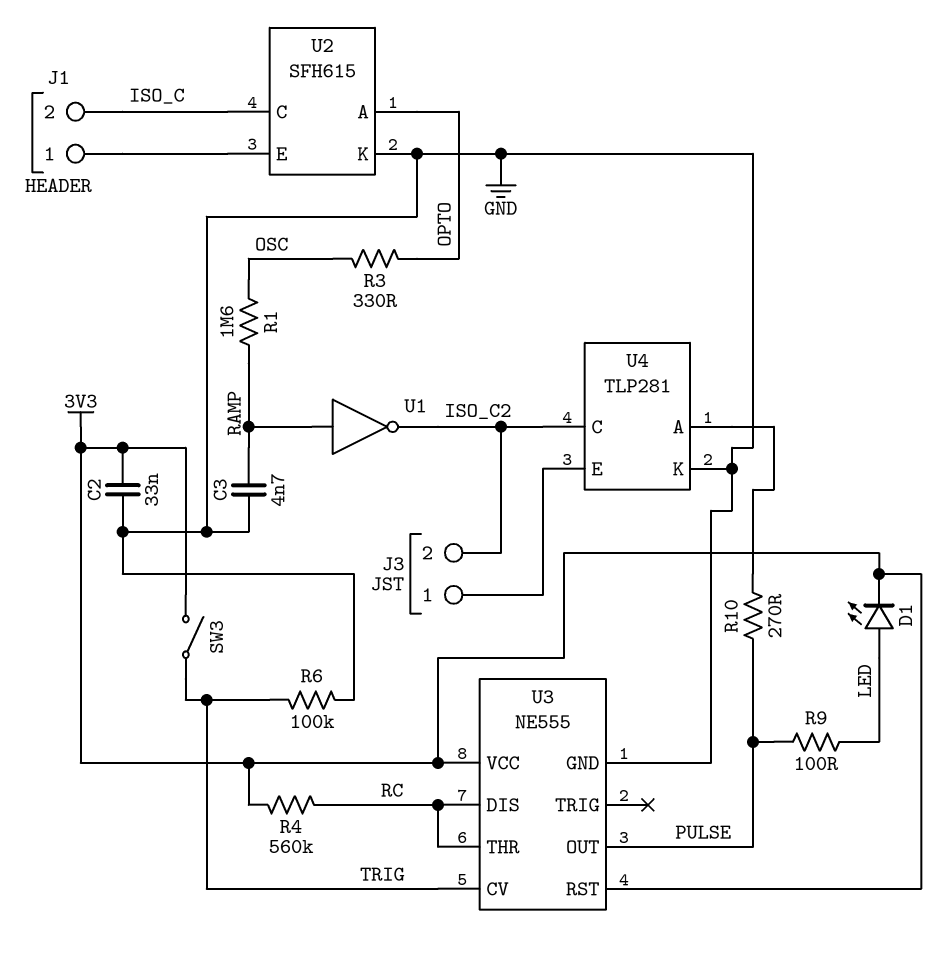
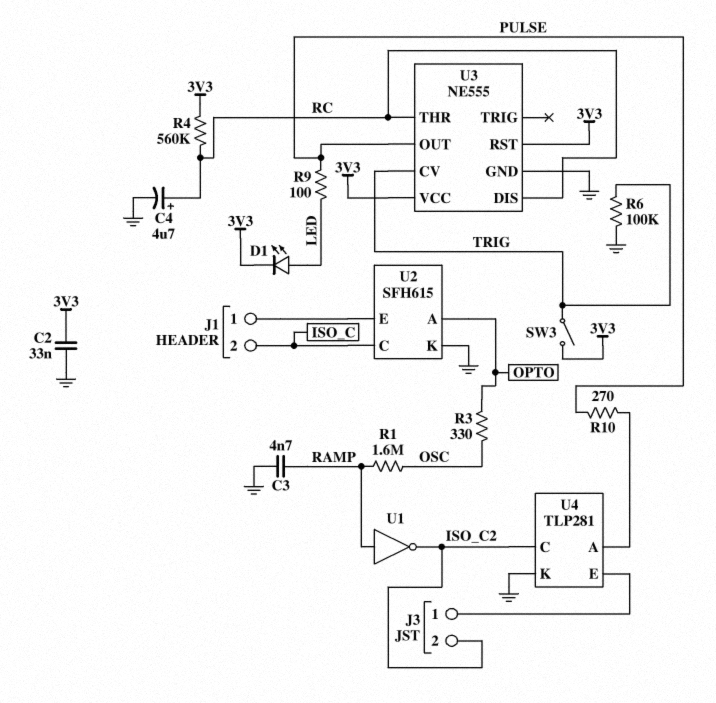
C4: none -> 4.7uF (plus RC, minus GND)

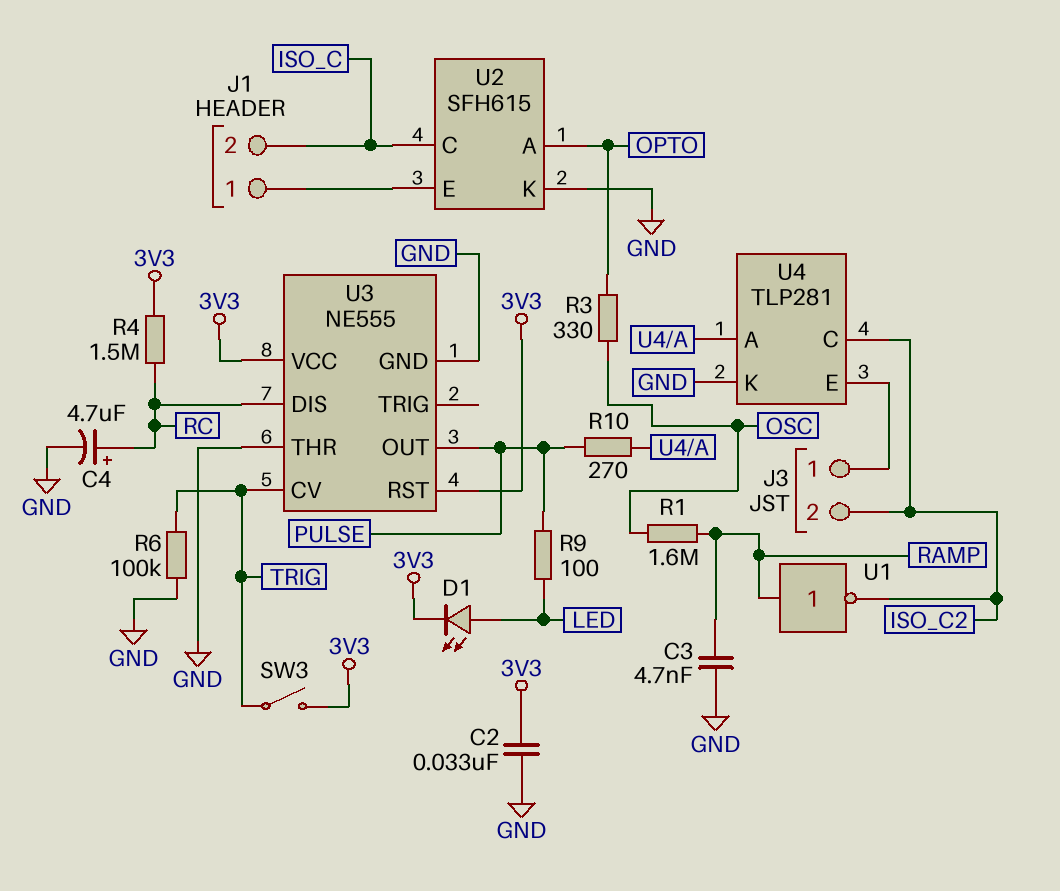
R4: 560k (3V3, RC) -> 1.5M (3V3, RC)
U3 pin THR: RC -> GND

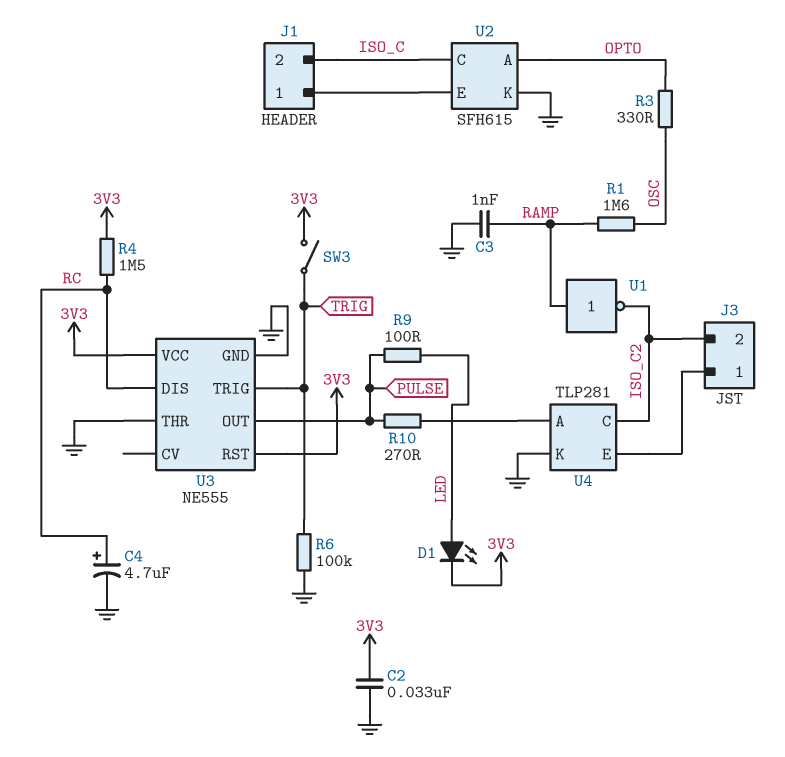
C3: 4.7nF (GND, RAMP) -> 1nF (GND, RAMP)
U3 pin CV: TRIG -> none
U3 pin TRIG: none -> TRIG

